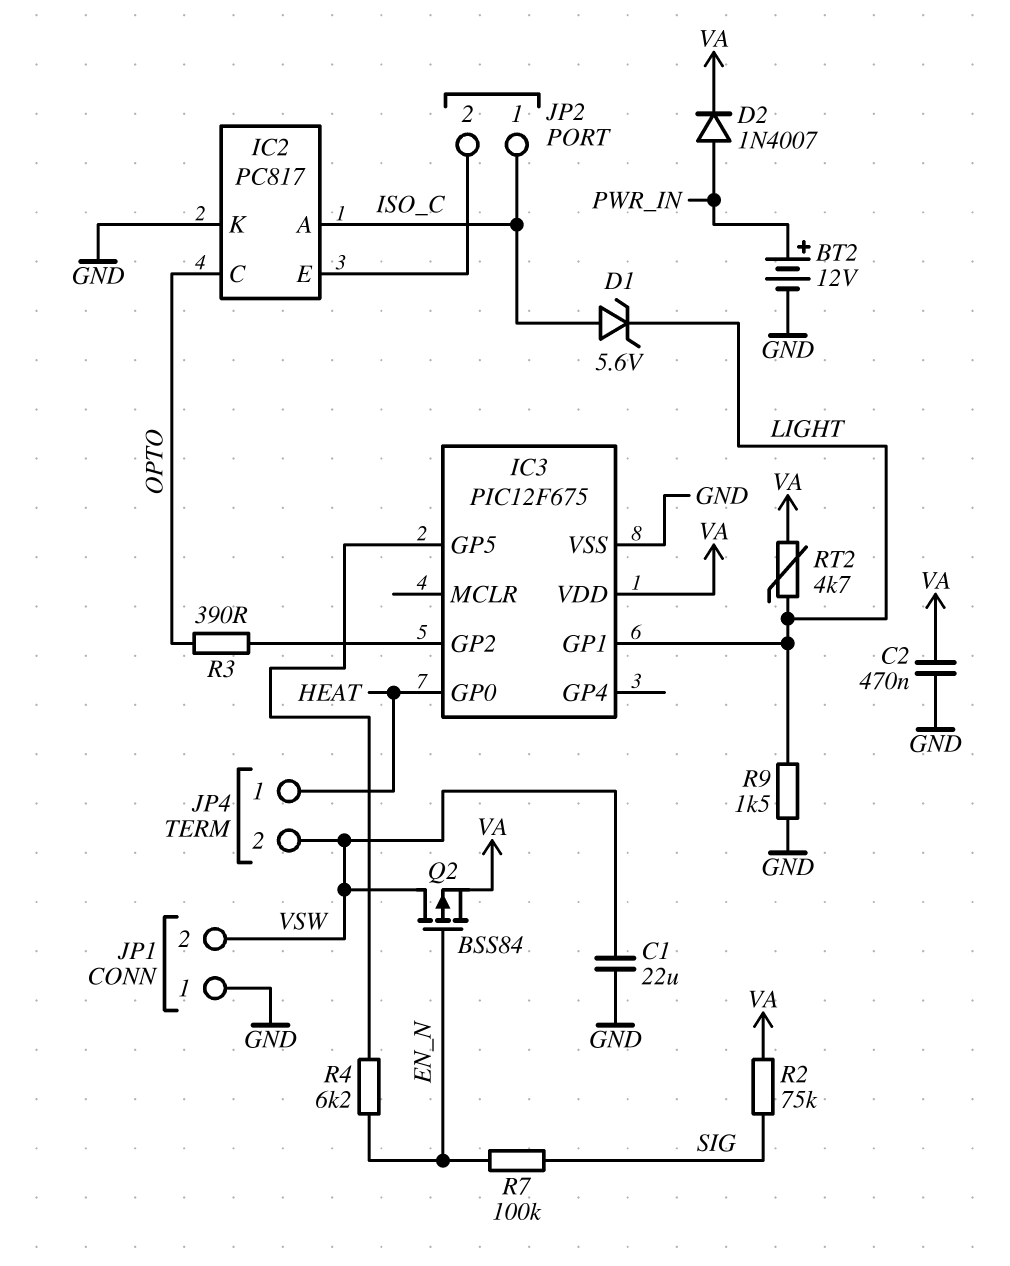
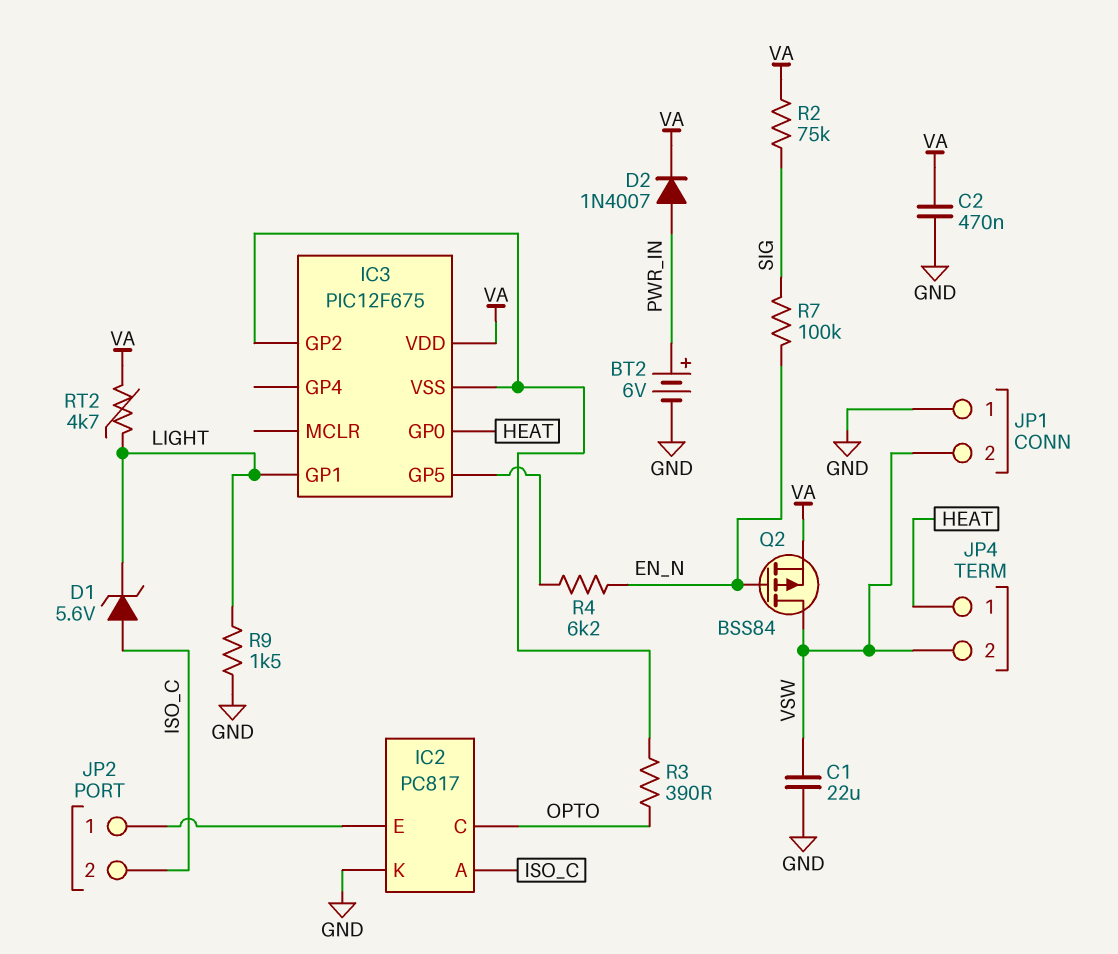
BT2: 12V (plus PWR_IN, minus GND) -> 6V (plus PWR_IN, minus GND)
IC3 pin VSS: GND -> IC3/GP2
JP2 pin 1: ISO_C -> IC2/E
JP2 pin 2: IC2/E -> ISO_C

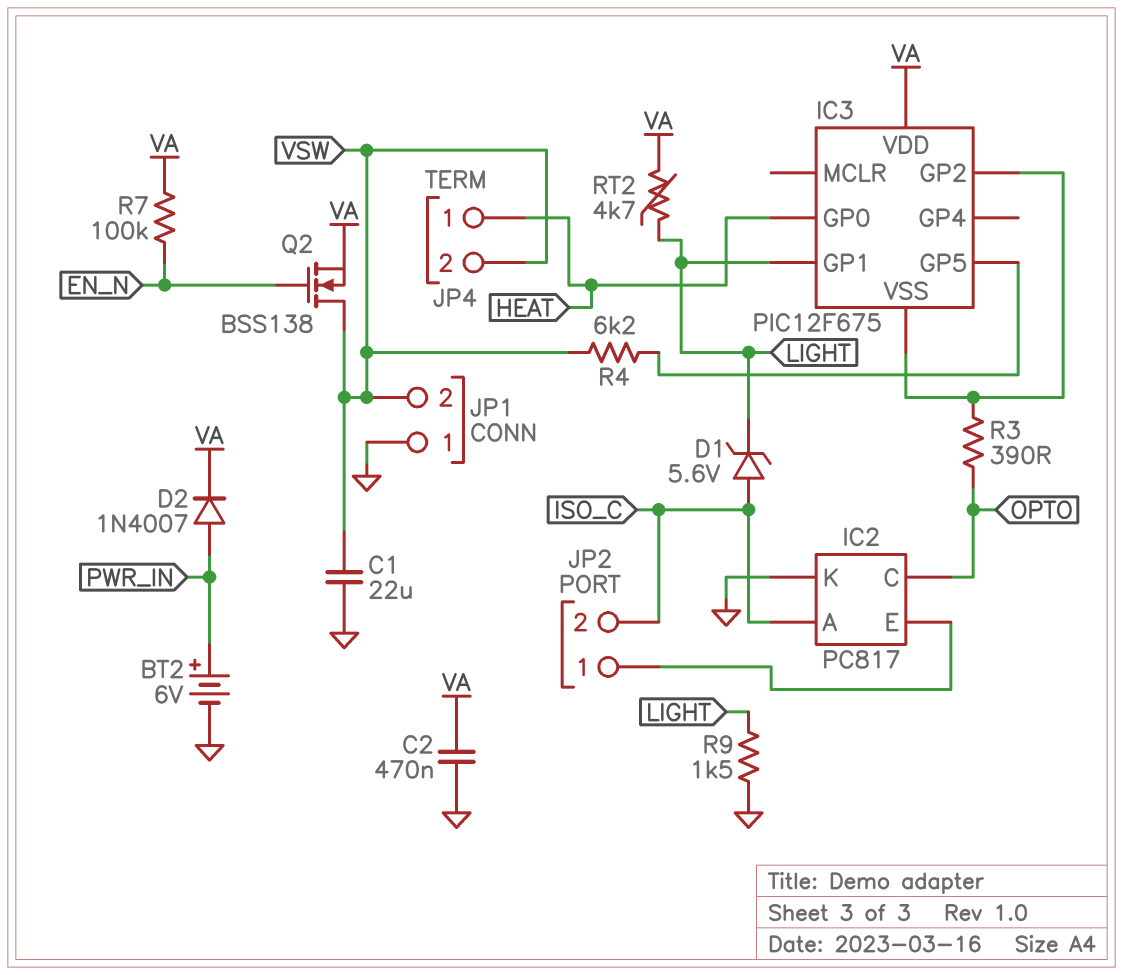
Q2: PMOS BSS84 (G EN_N, D VSW, S VA) -> NMOS BSS138 (G EN_N, D VSW, S VA)
R2: 75k (SIG, VA) -> none
R4: 6.2k (EN_N, IC3/GP5) -> 6.2k (IC3/GP5, VSW)
R7: 100k (EN_N, SIG) -> 100k (EN_N, VA)

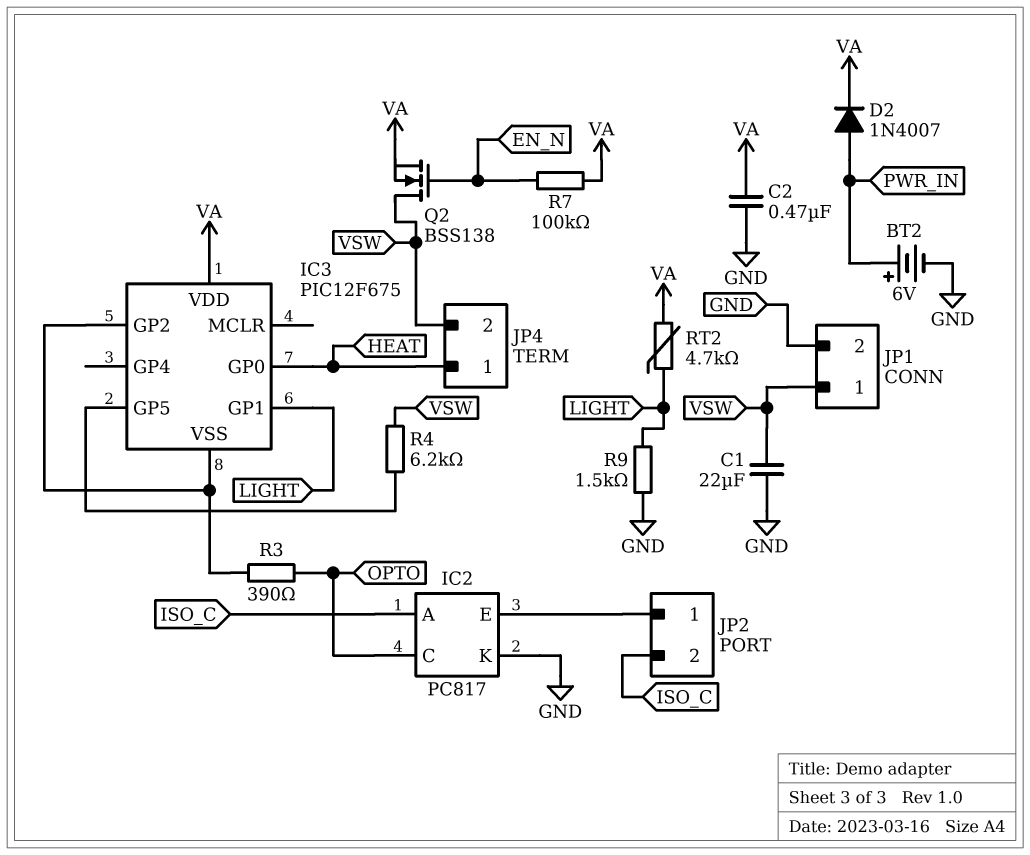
D1: zener 5.6V (A ISO_C, K LIGHT) -> none
JP1 pin 1: GND -> VSW
JP1 pin 2: VSW -> GND

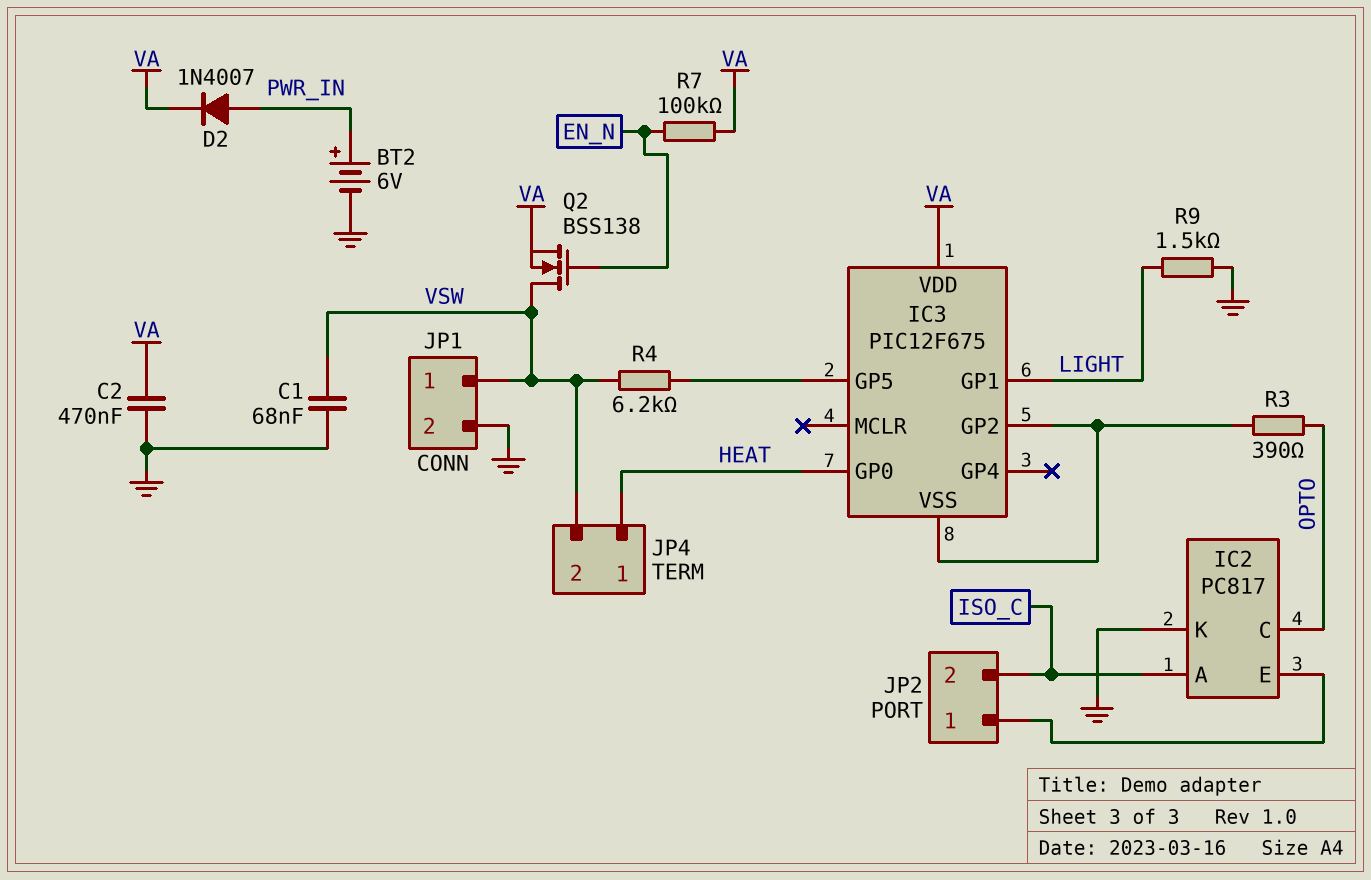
C1: 22uF (GND, VSW) -> 68nF (GND, VSW)
RT2: 4.7k (LIGHT, VA) -> none

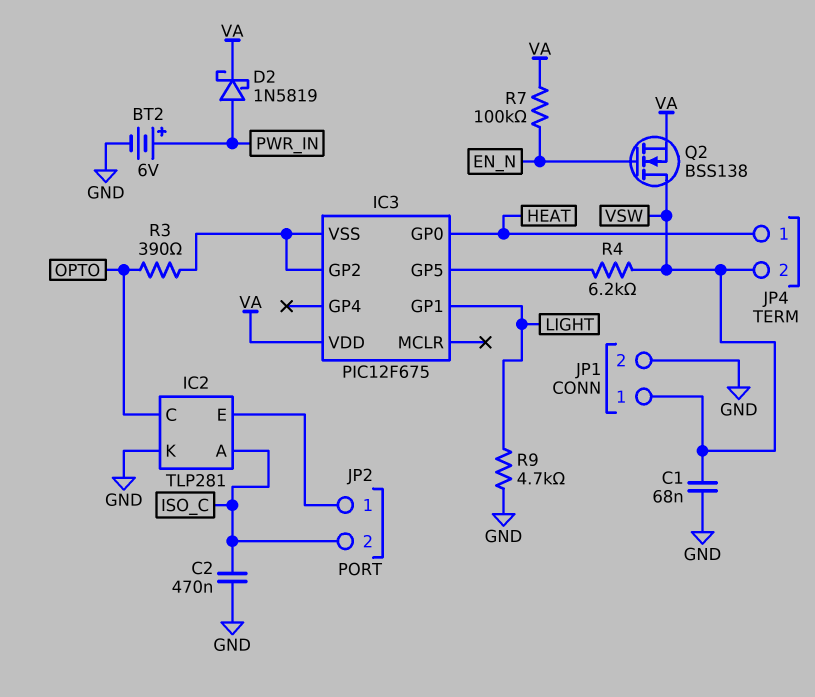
C2: 470nF (GND, VA) -> 470nF (GND, ISO_C)
D2: diode 1N4007 (A PWR_IN, K VA) -> schottky 1N5819 (A PWR_IN, K VA)
IC2: PC817 -> TLP281
R9: 1.5k (GND, LIGHT) -> 4.7k (GND, LIGHT)

